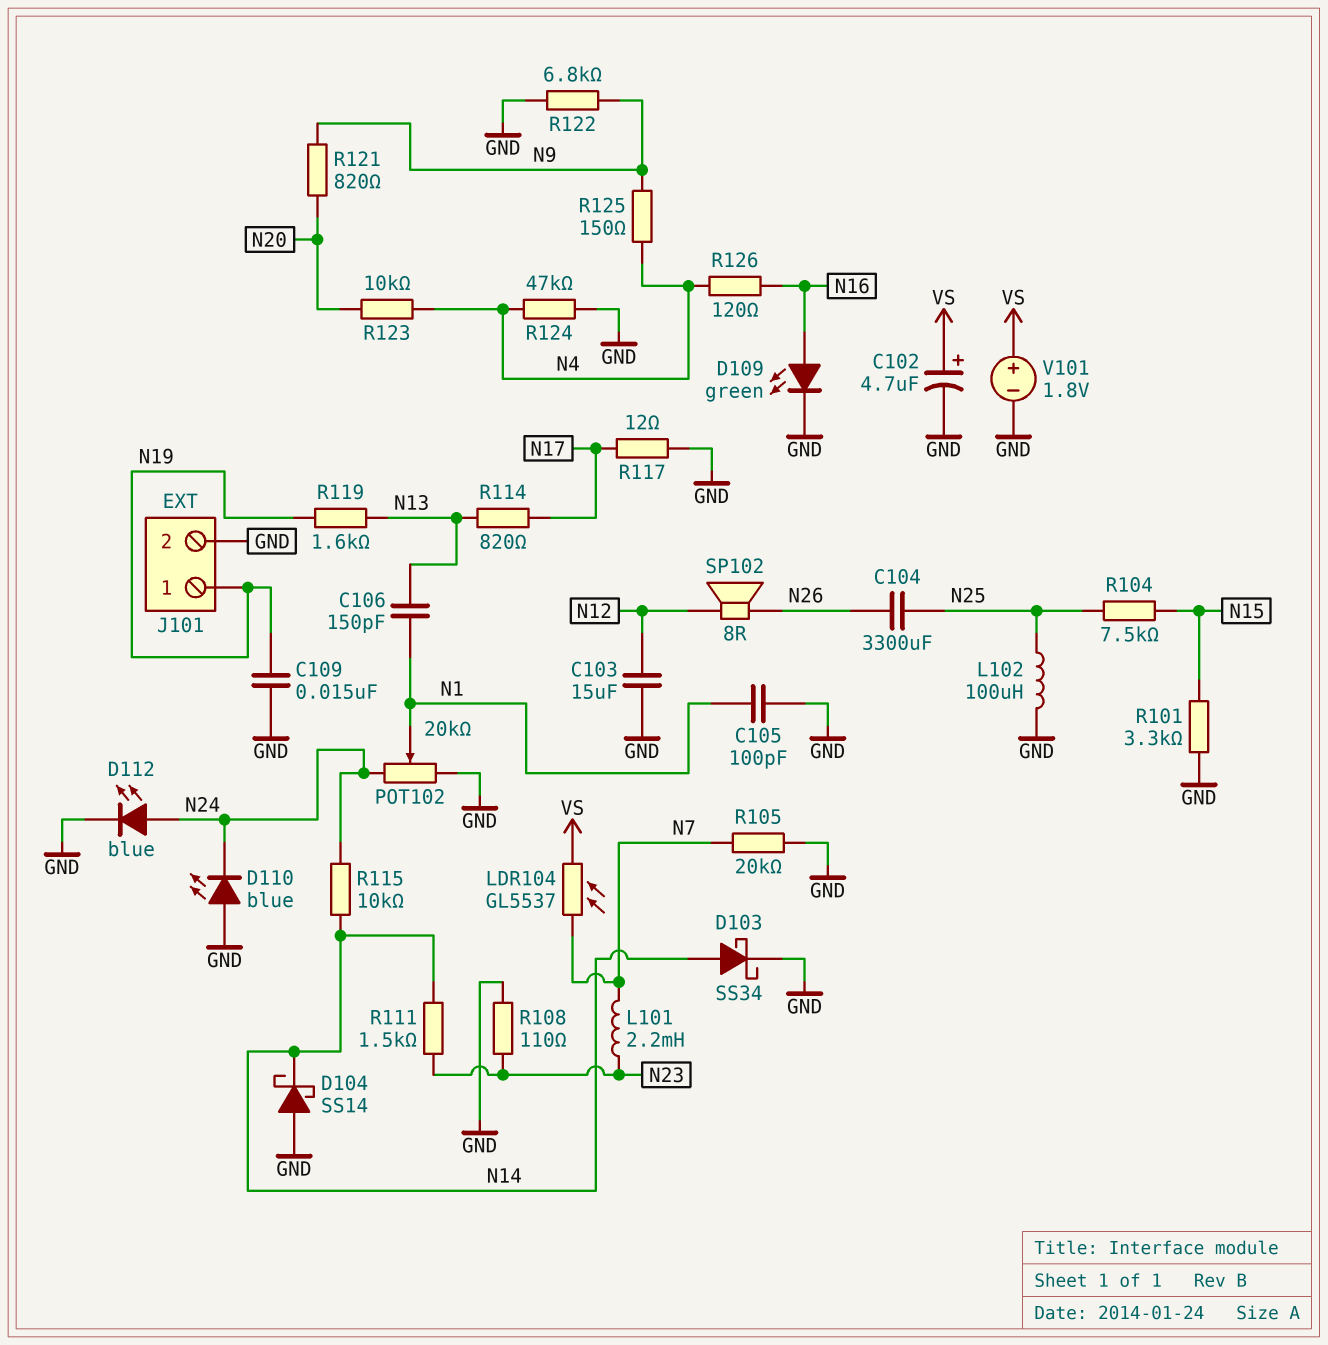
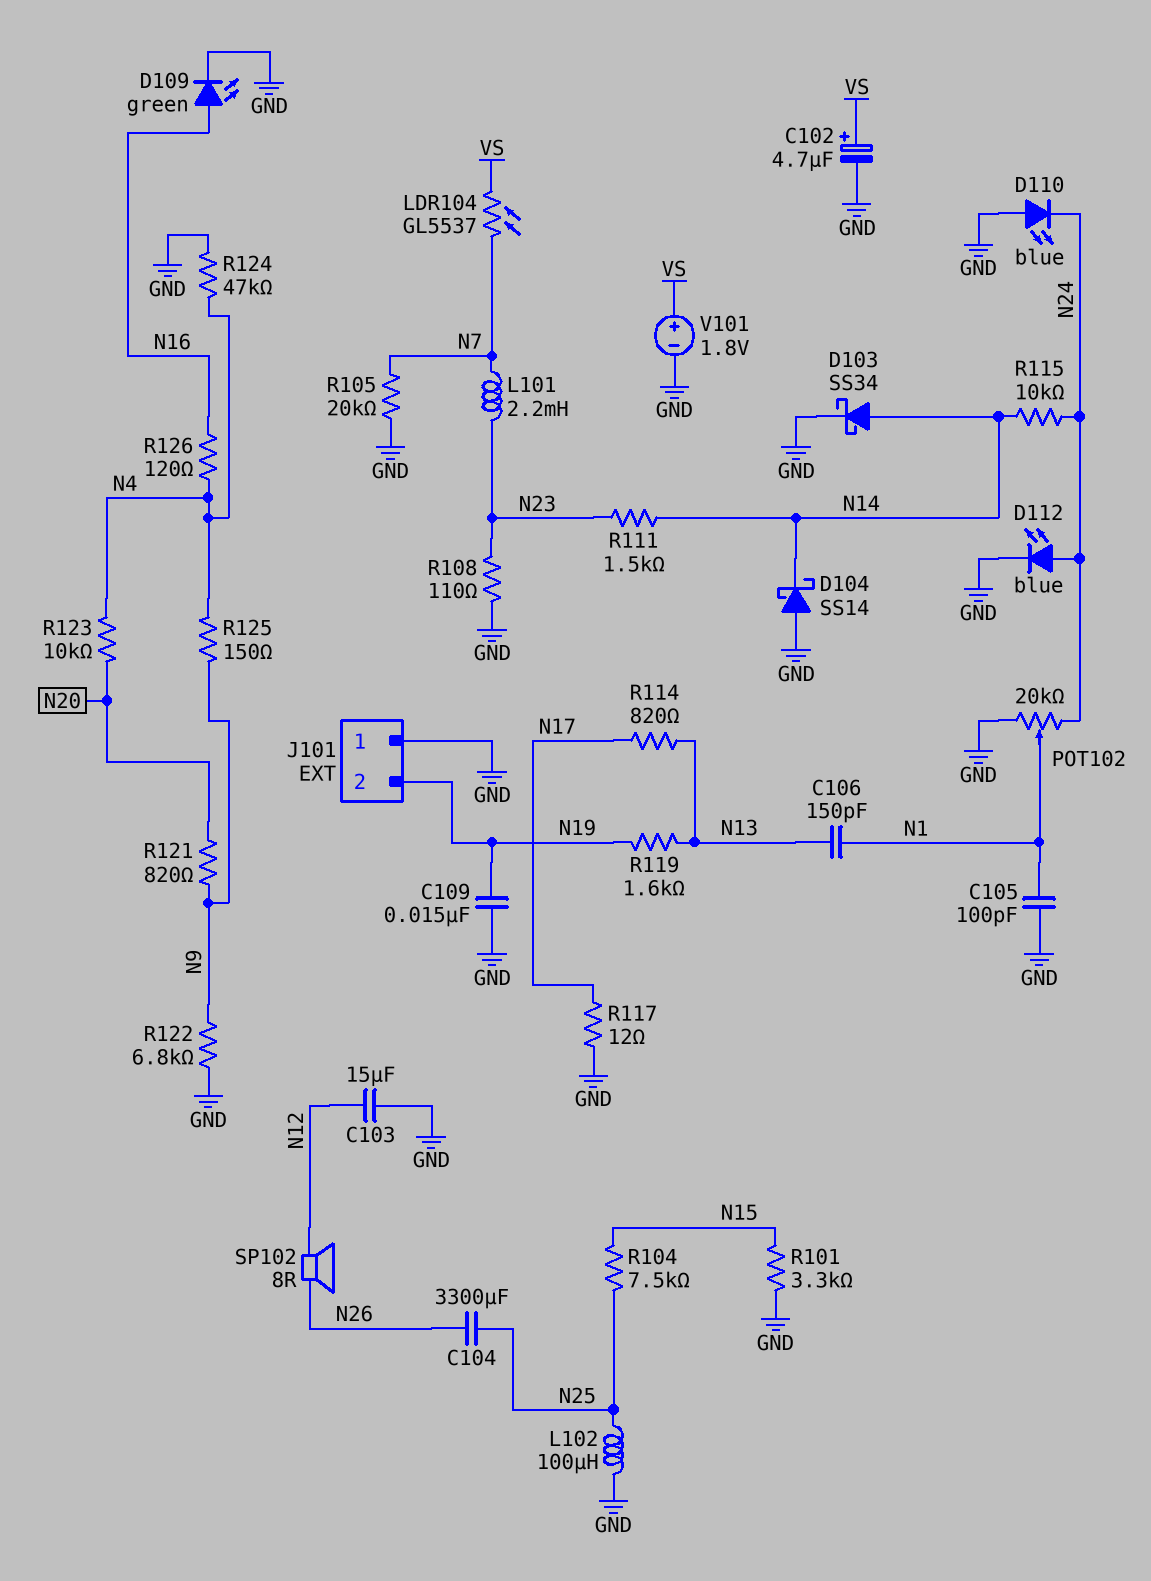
J101 pin 1: N19 -> GND
J101 pin 2: GND -> N19

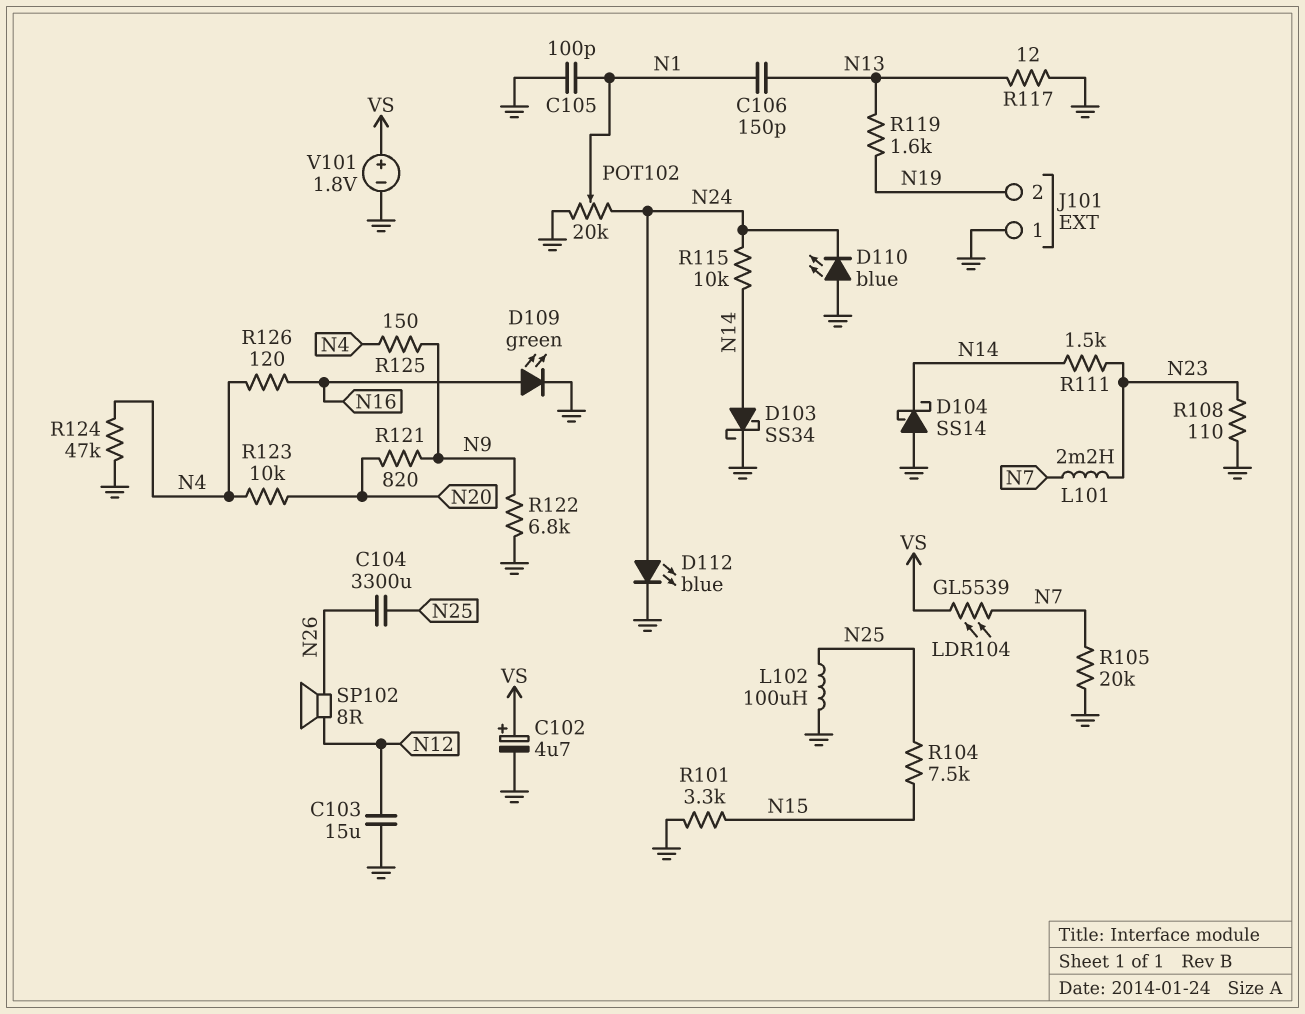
C109: 15nF (GND, N19) -> none
LDR104: GL5537 (N7, VS) -> GL5539 (N7, VS)
R114: 820 (N13, N17) -> none
R117: 12 (GND, N17) -> 12 (GND, N13)

